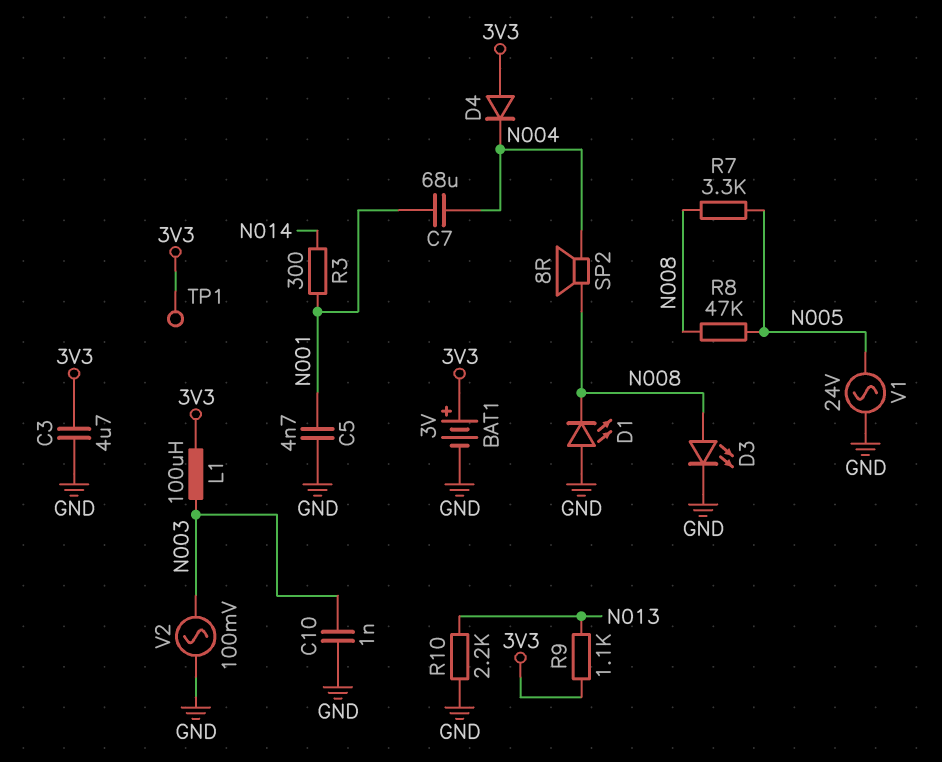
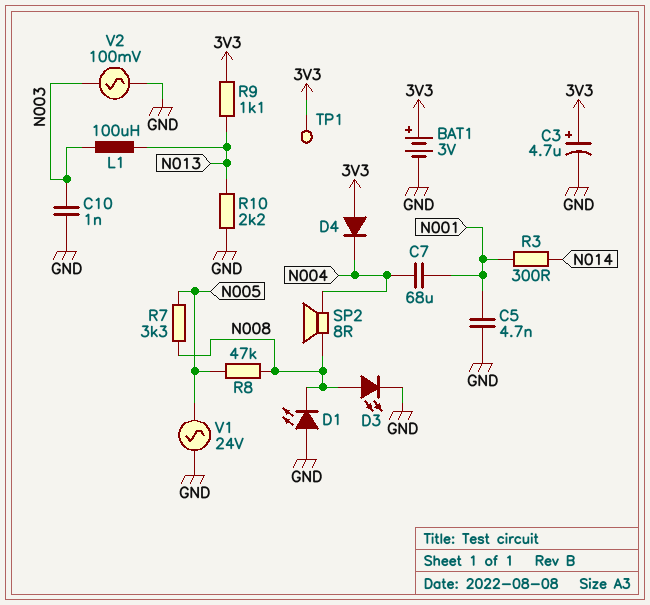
C3: 4.7uF (3V3, GND) -> 4.7uF (plus 3V3, minus GND)
L1: 100uH (3V3, N003) -> 100uH (N003, N013)

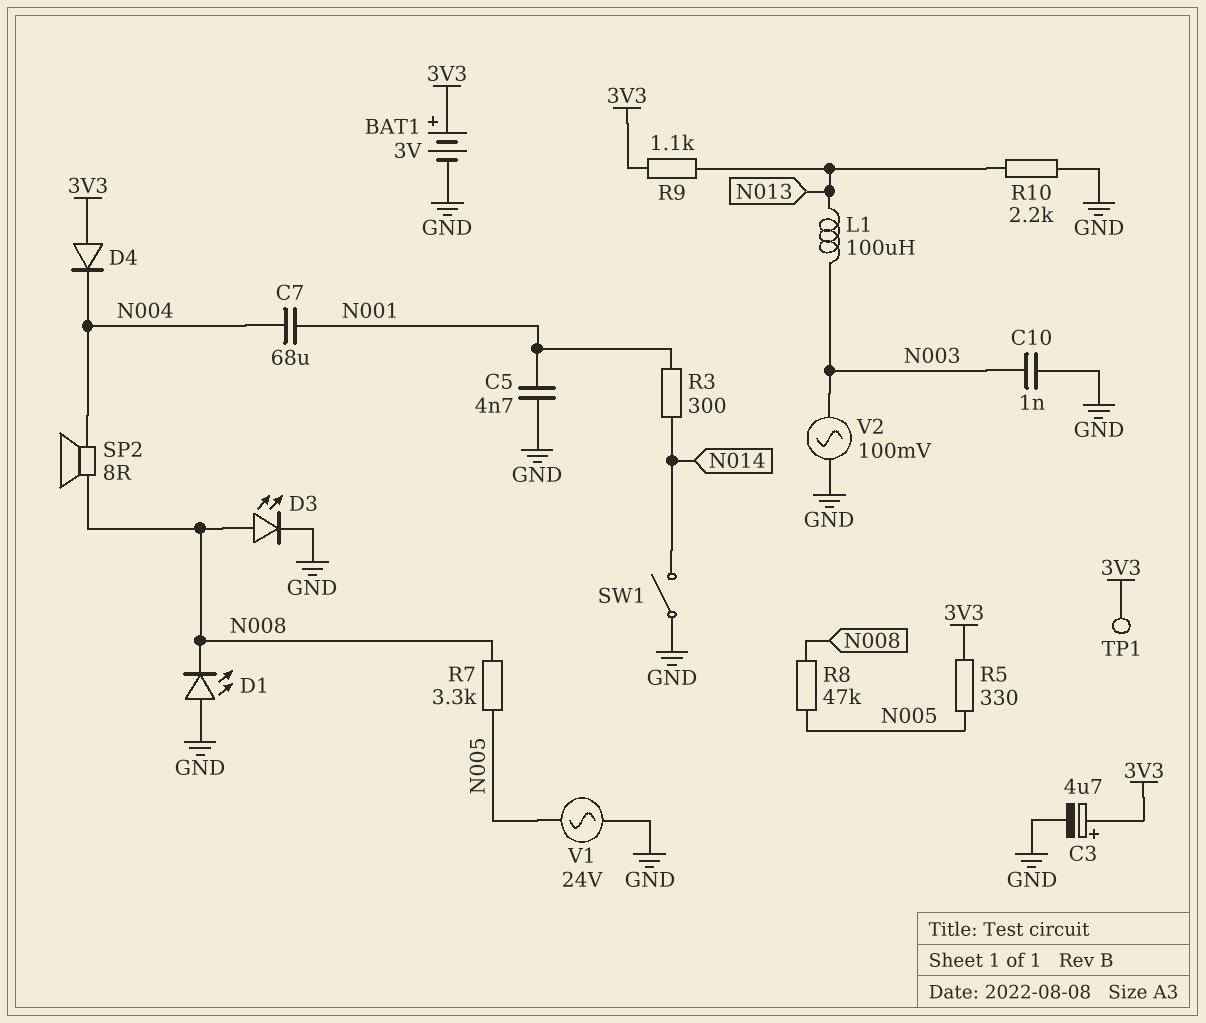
R5: none -> 330 (3V3, N005)
SW1: none -> switch (GND, N014)

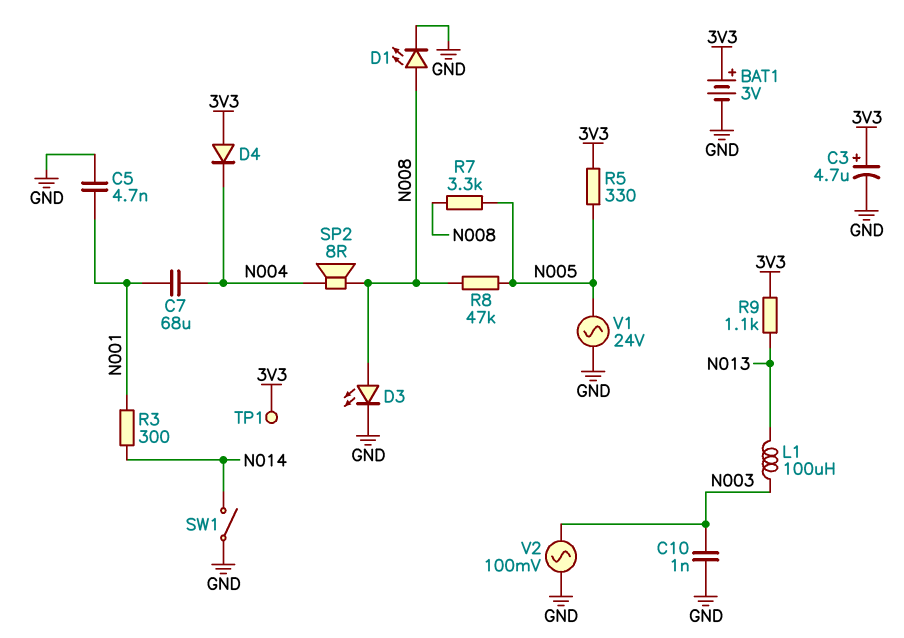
D1: LED (A GND, K N008) -> LED (A N008, K GND)
R10: 2.2k (GND, N013) -> none

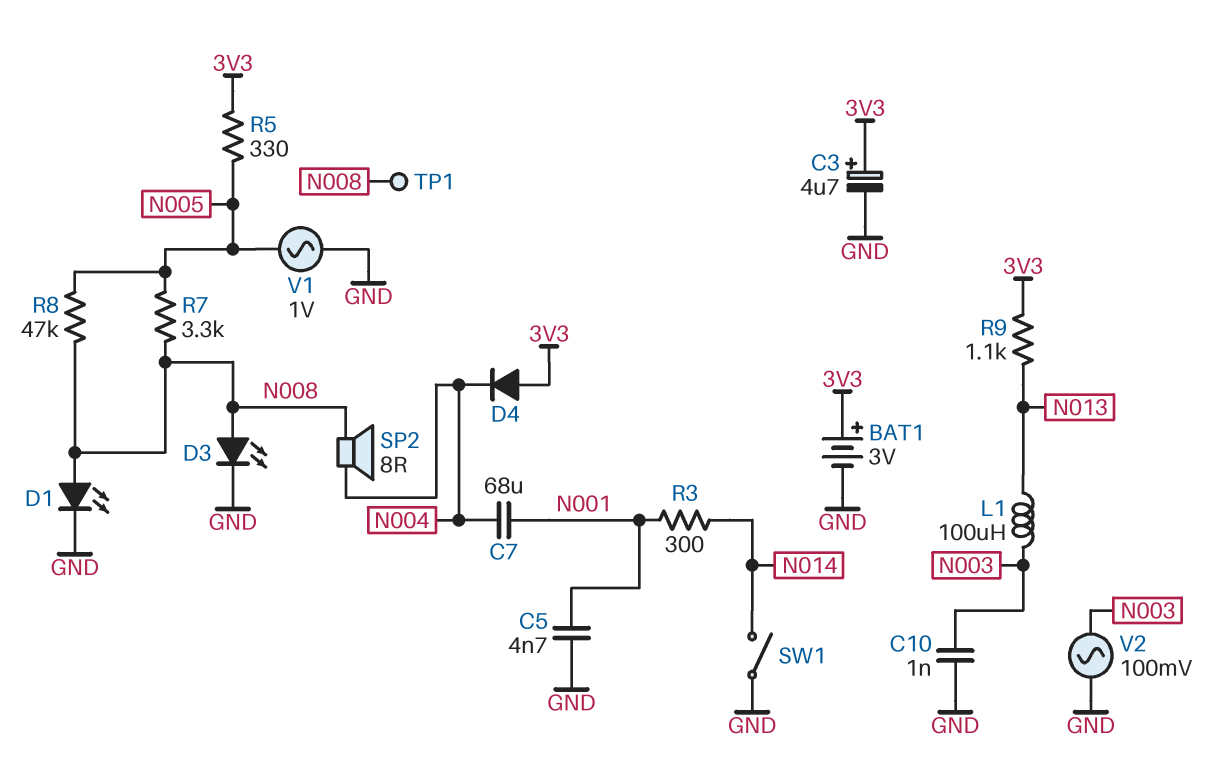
TP1: test point (3V3) -> test point (N008)
V1: AC 24V (GND, N005) -> AC 1V (GND, N005)

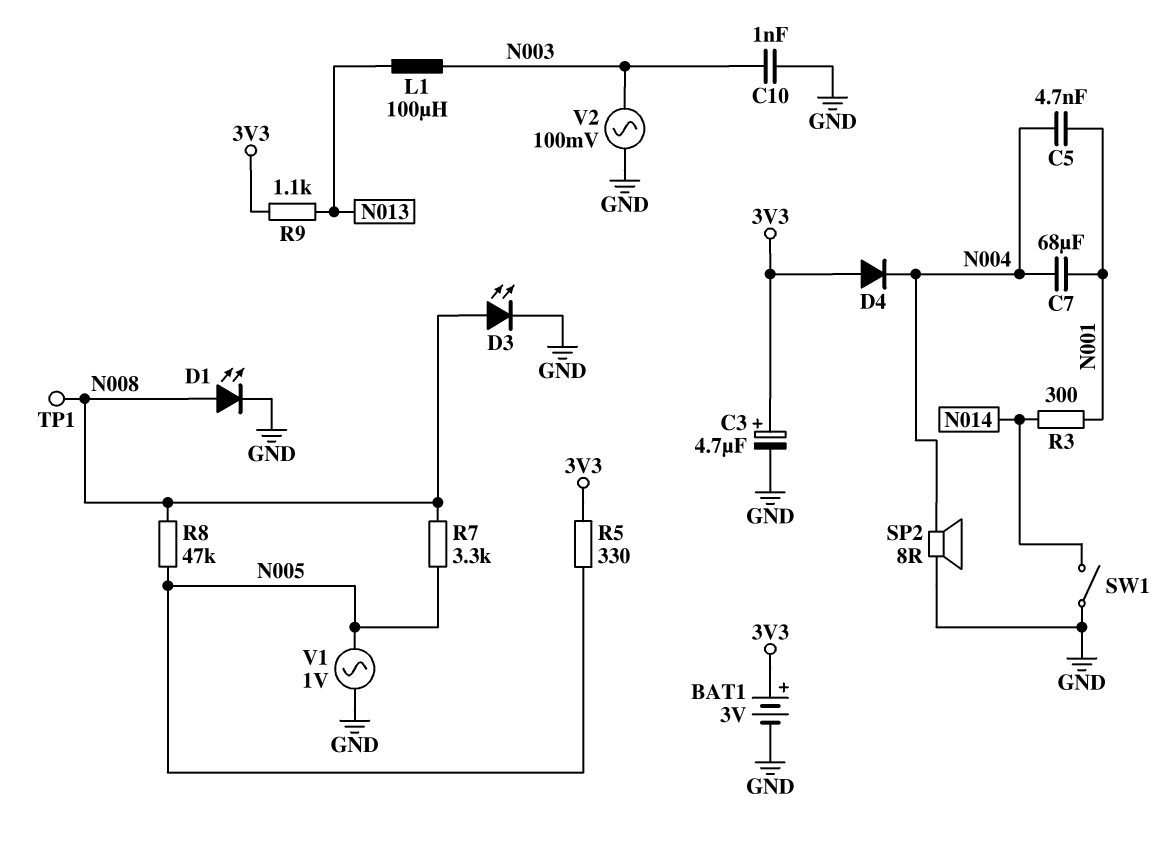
C5: 4.7nF (GND, N001) -> 4.7nF (N001, N004)
SP2: speaker 8R (N004, N008) -> speaker 8R (GND, N004)

